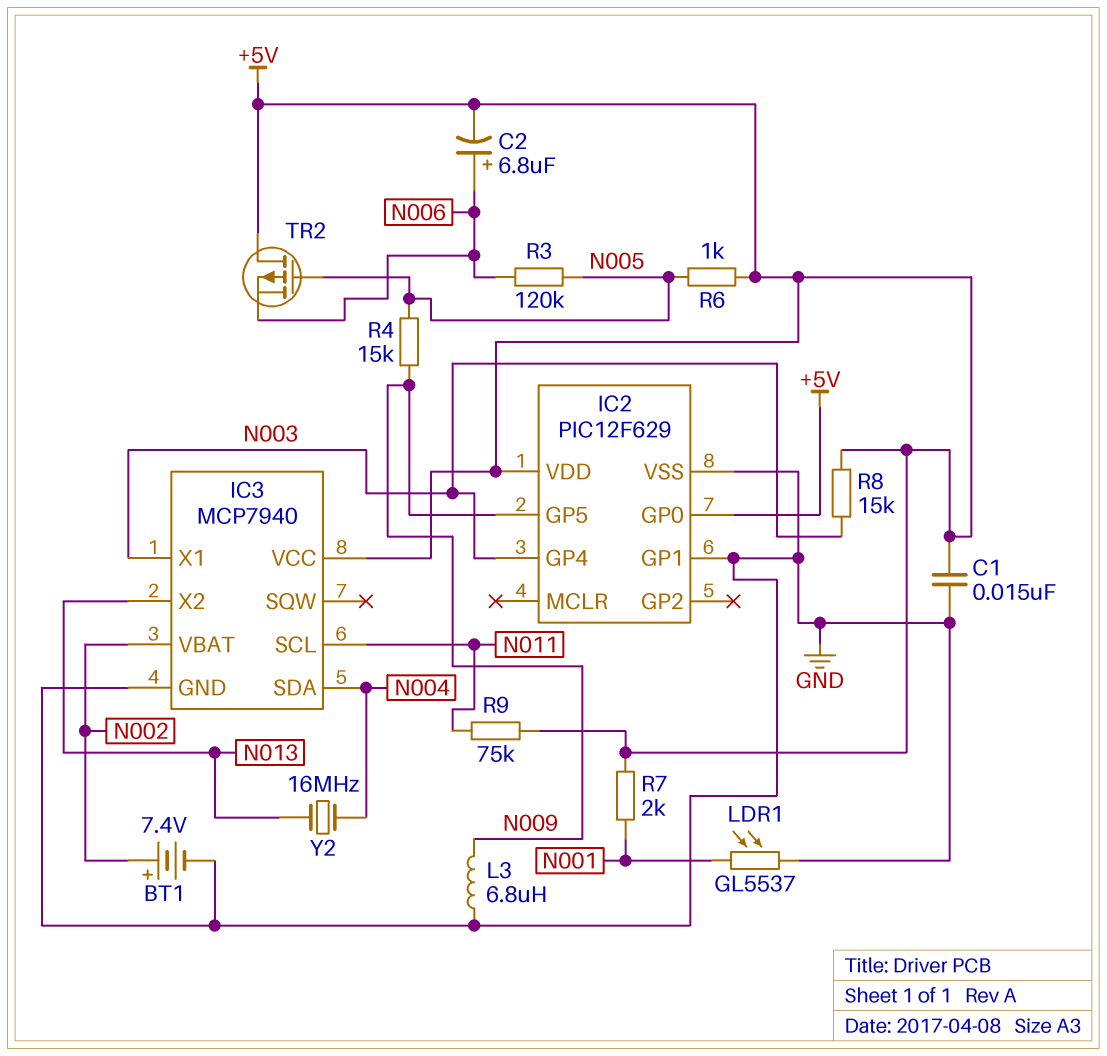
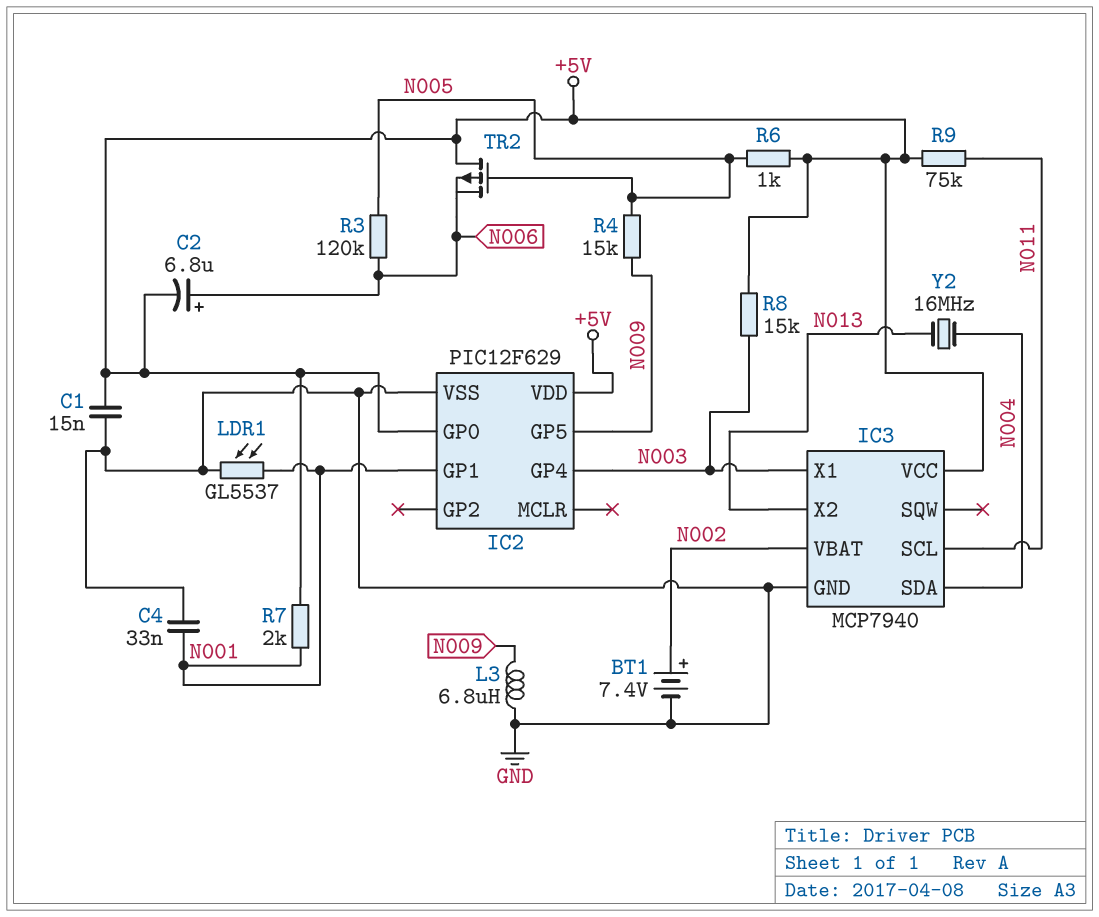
C4: none -> 33nF (GND, N001)
IC2 pin GP1: GND -> N001

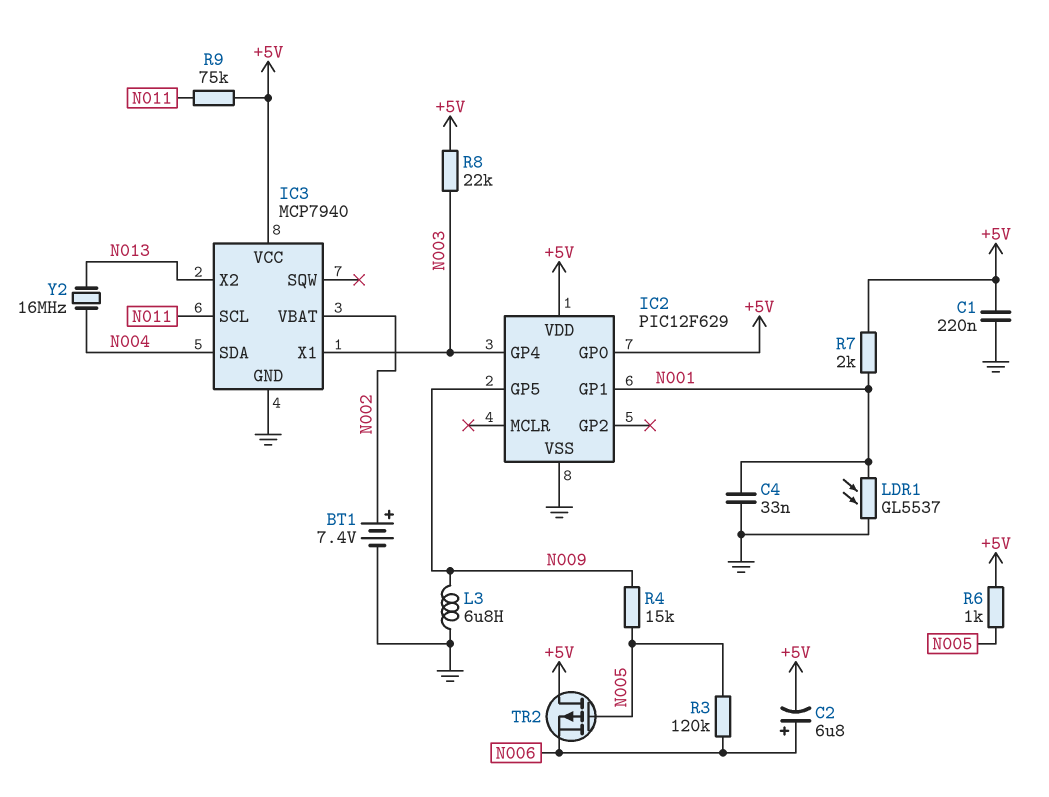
C1: 15nF (+5V, GND) -> 220nF (+5V, GND)
R8: 15k (+5V, N003) -> 22k (+5V, N003)

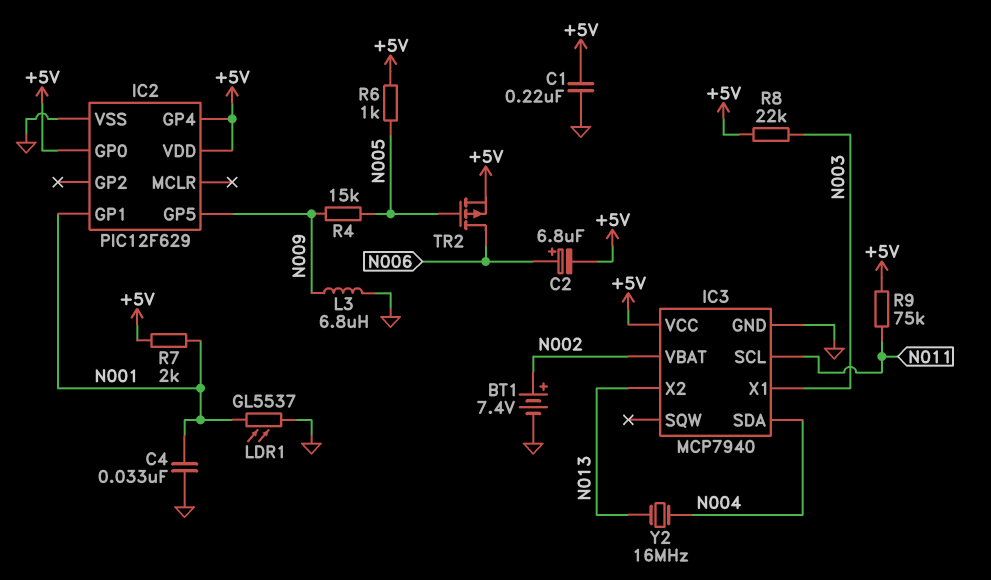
IC2 pin GP4: N003 -> +5V
R3: 120k (N005, N006) -> none
TR2: PMOS (G N005, D +5V, S N006) -> PMOS (G N005, D N006, S +5V)

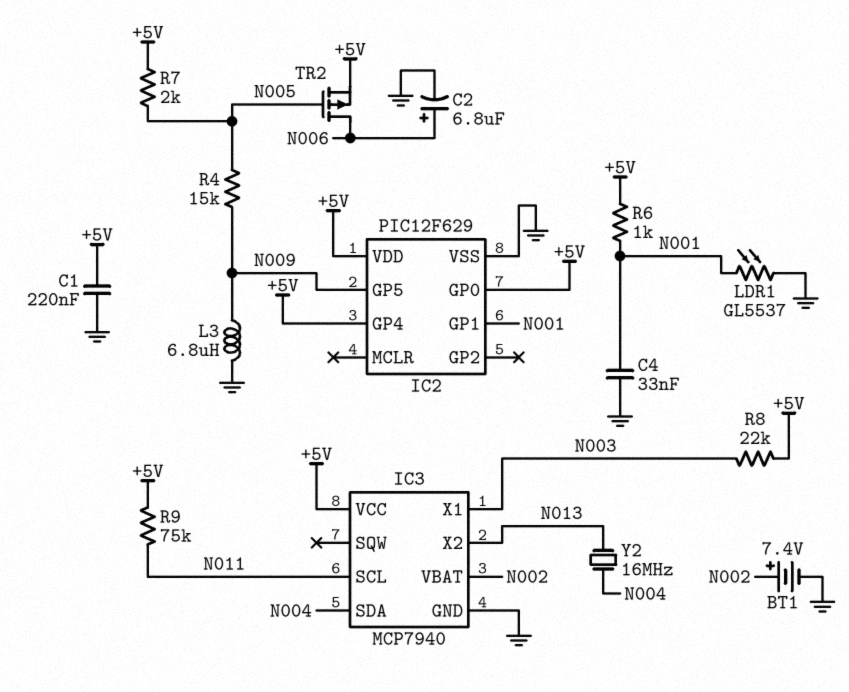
C2: 6.8uF (plus N006, minus +5V) -> 6.8uF (plus N006, minus GND)
R6: 1k (+5V, N005) -> 1k (+5V, N001)
R7: 2k (+5V, N001) -> 2k (+5V, N005)

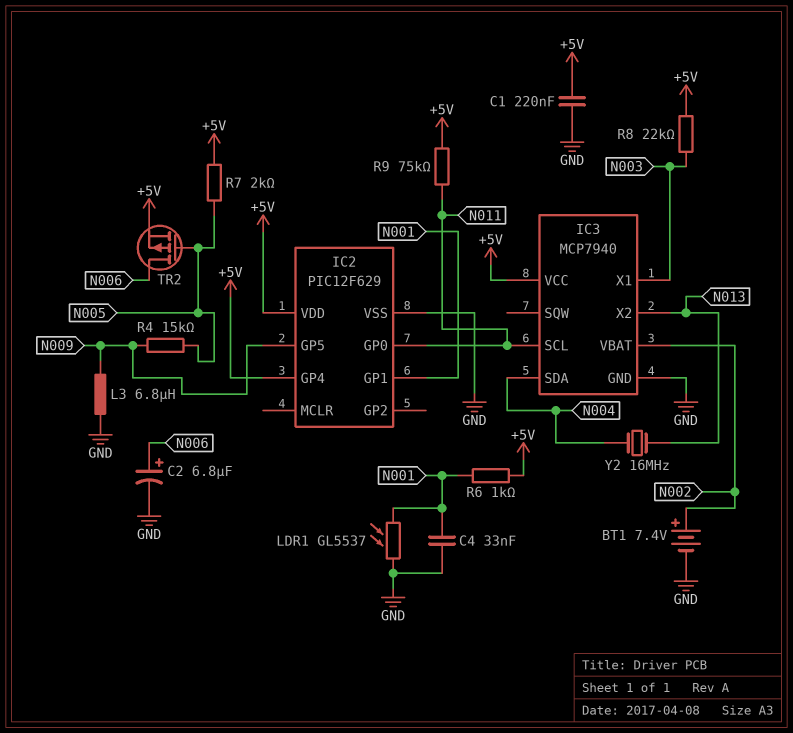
IC2 pin GP0: +5V -> N011

